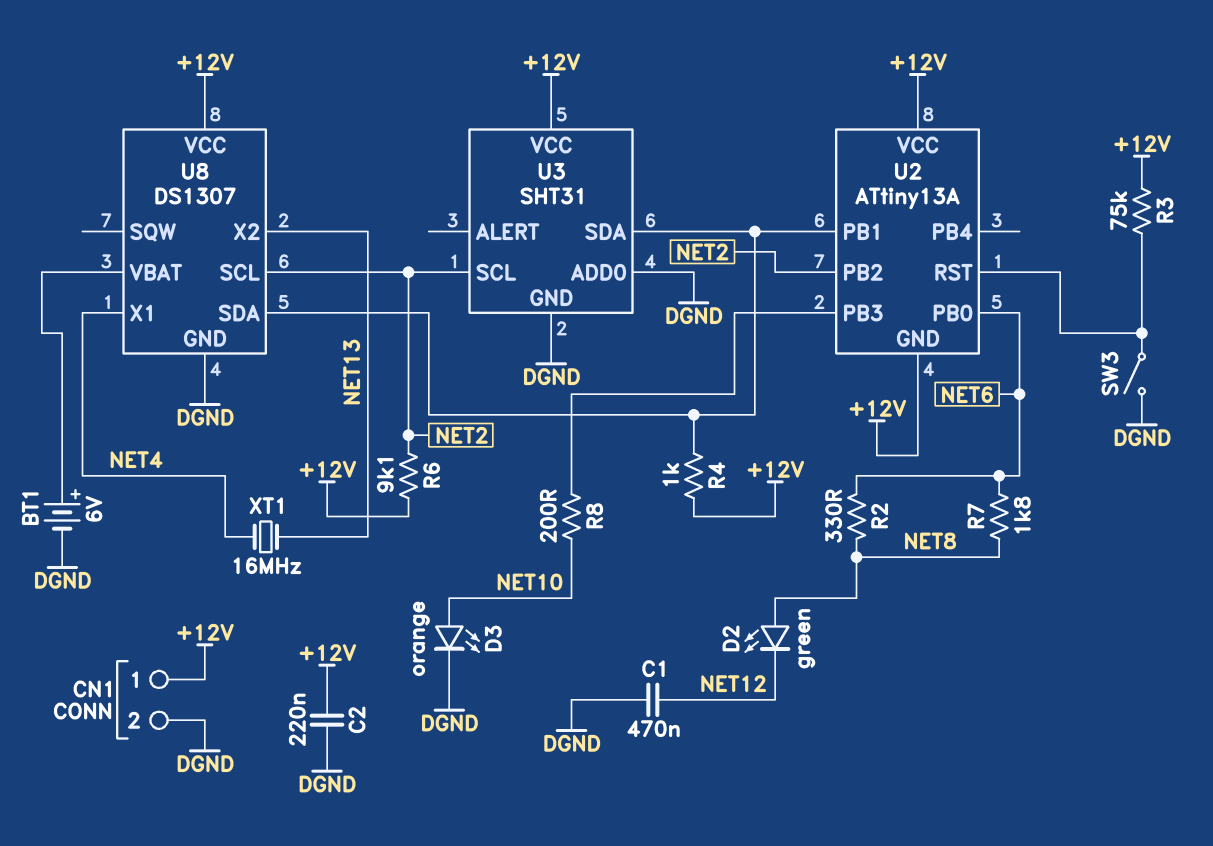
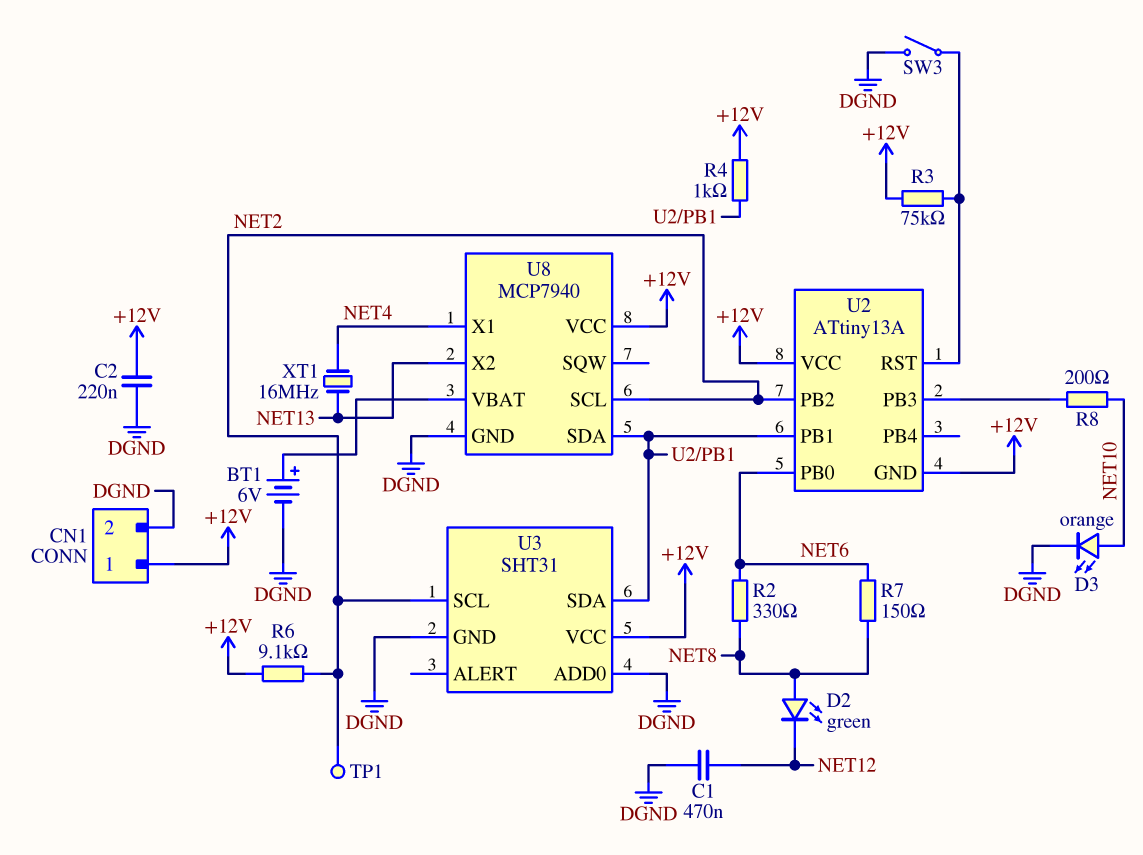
R7: 1.8k (NET6, NET8) -> 150 (NET6, NET8)
TP1: none -> test point (NET2)
U8: DS1307 -> MCP7940

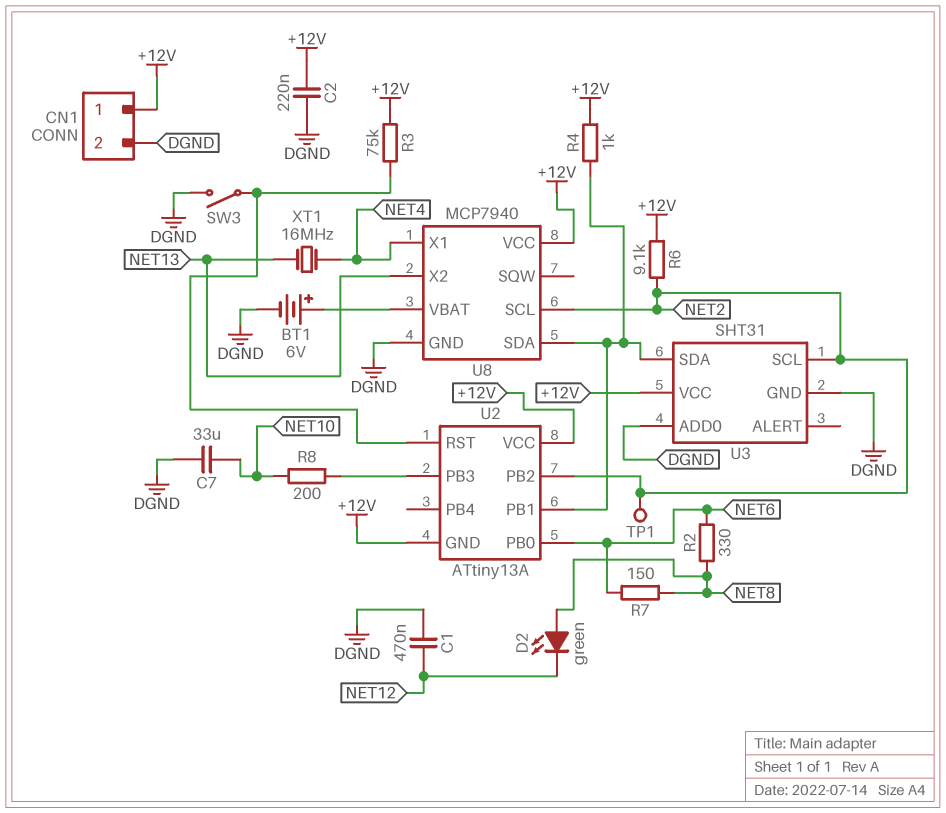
C7: none -> 33uF (DGND, NET10)
D3: LED orange (A NET10, K DGND) -> none

